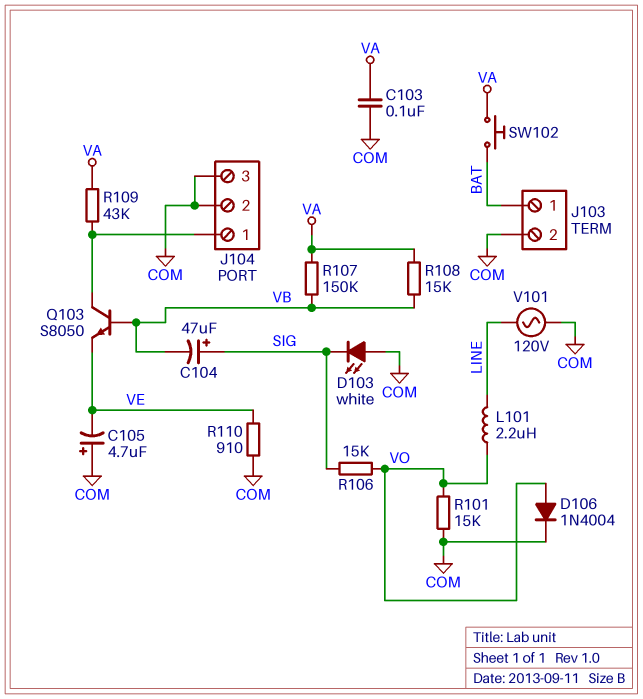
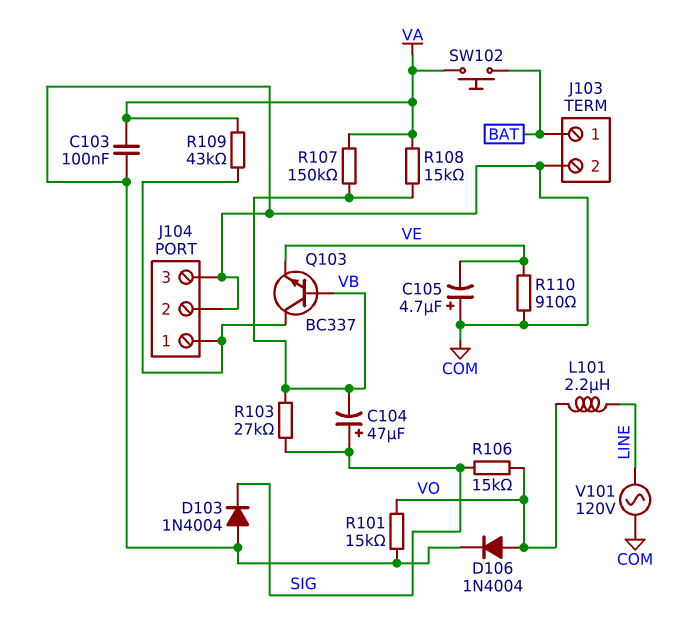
D103: LED white (A COM, K SIG) -> diode 1N4004 (A COM, K SIG)
Q103: NPN S8050 (B VB, C J104/1, E VE) -> NPN BC337 (B VB, C J104/1, E VE)
R103: none -> 27k (SIG, VB)

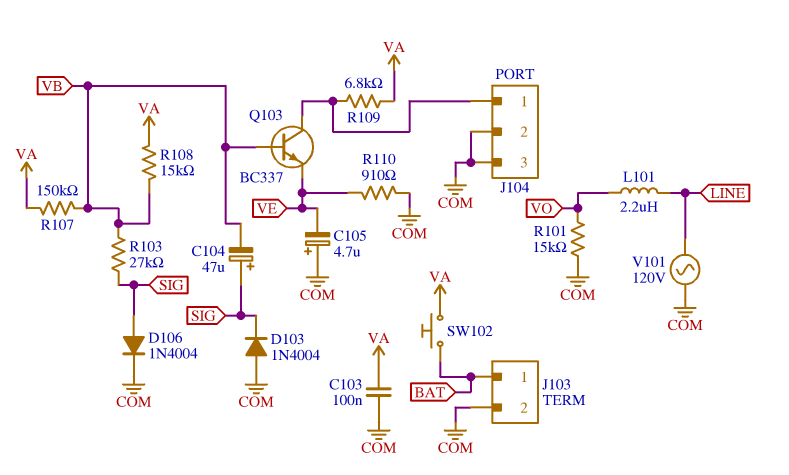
D106: diode 1N4004 (A VO, K COM) -> diode 1N4004 (A SIG, K COM)
R106: 15k (SIG, VO) -> none
R109: 43k (J104/1, VA) -> 6.8k (J104/1, VA)

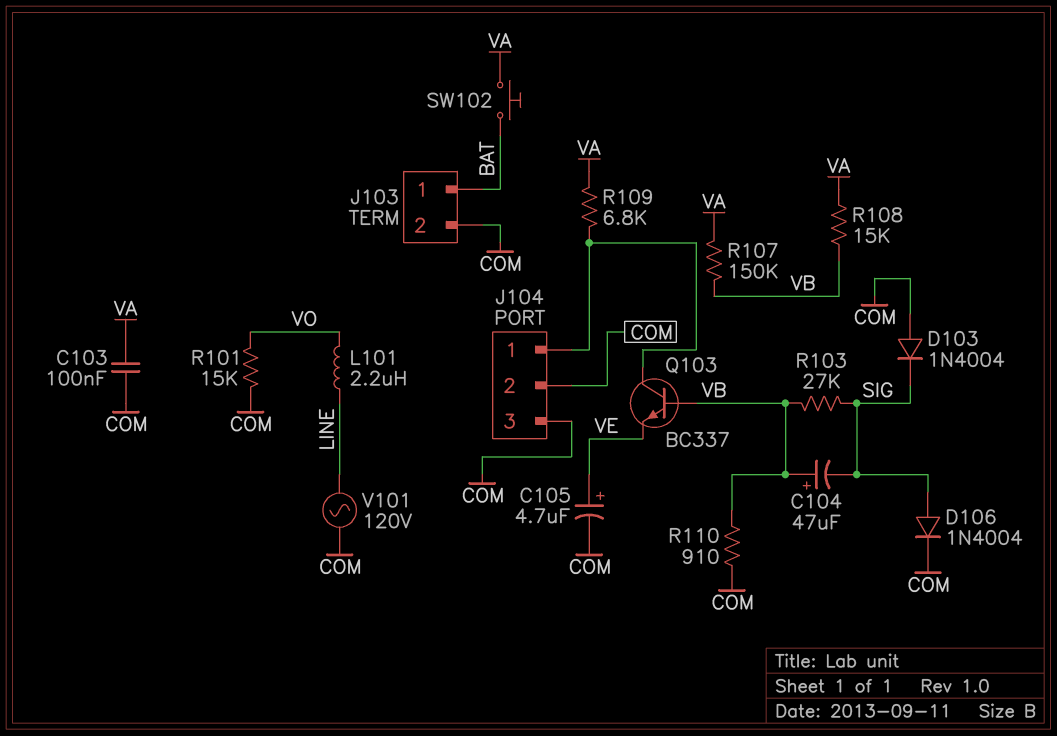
C104: 47uF (plus SIG, minus VB) -> 47uF (plus VB, minus SIG)
C105: 4.7uF (plus COM, minus VE) -> 4.7uF (plus VE, minus COM)
R110: 910 (COM, VE) -> 910 (COM, VB)

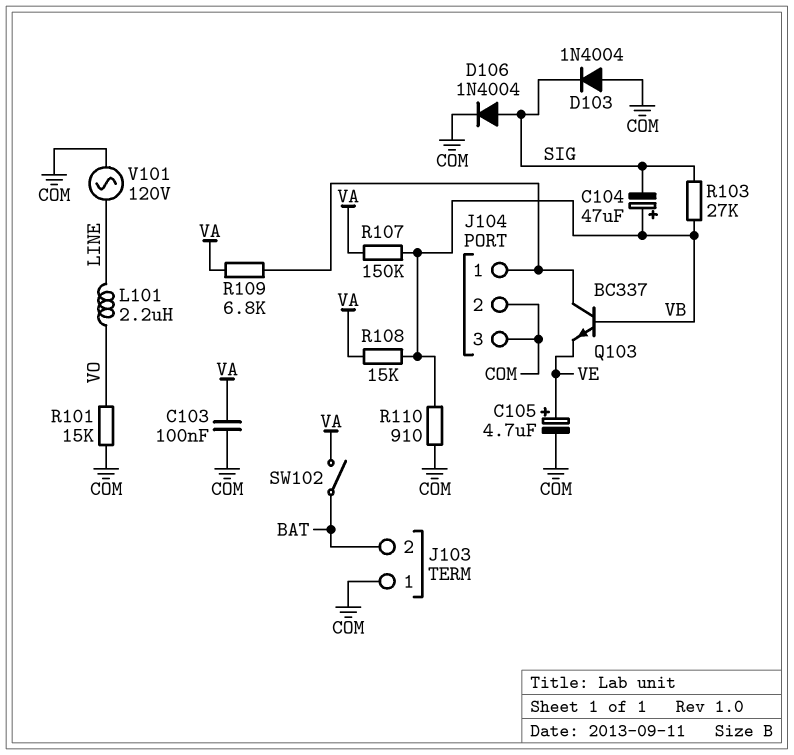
J103 pin 1: BAT -> COM
J103 pin 2: COM -> BAT
SW102: button (BAT, VA) -> switch (BAT, VA)

